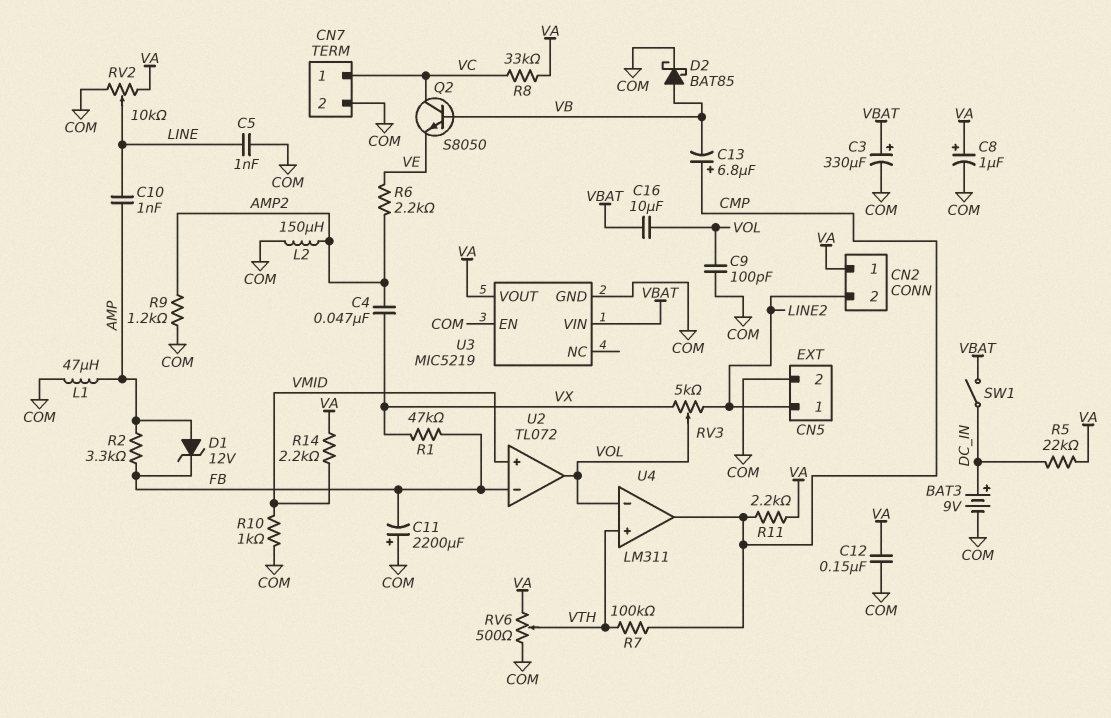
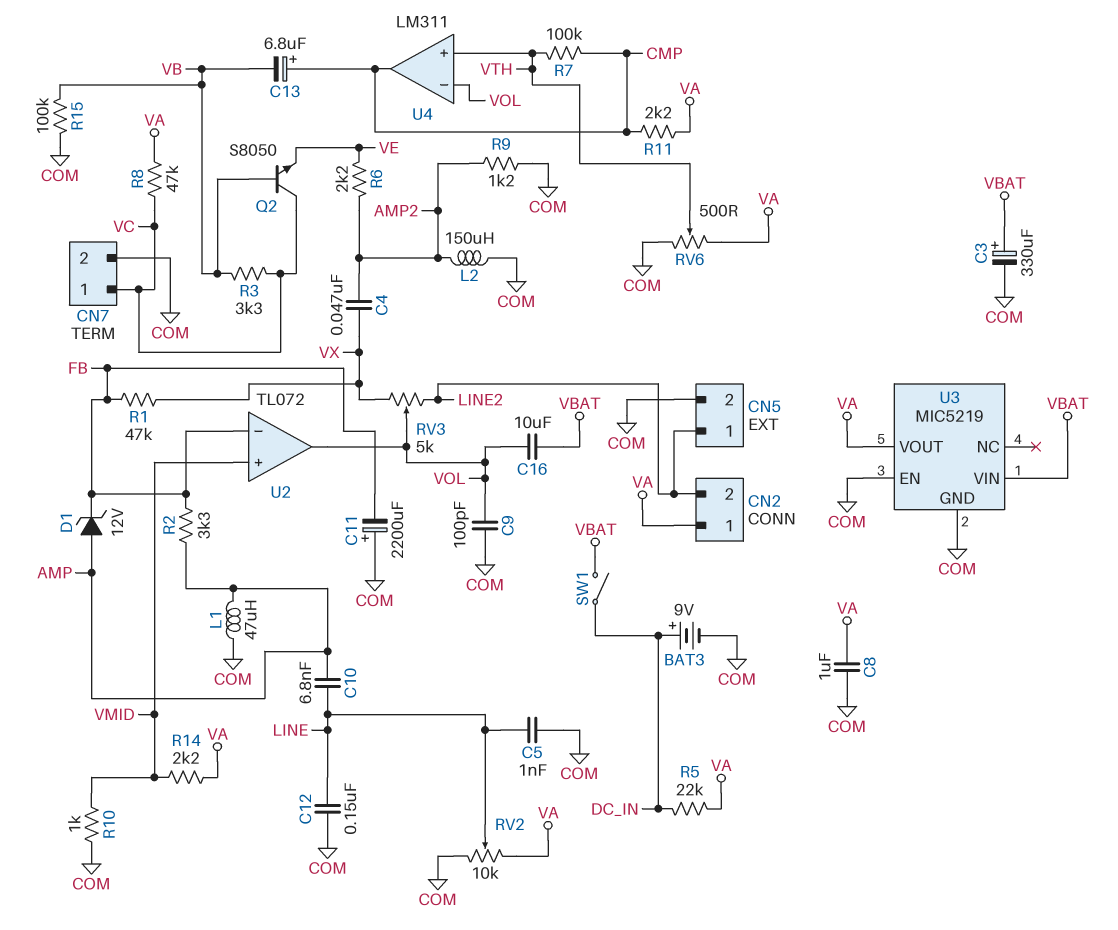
C8: 1uF (plus VA, minus COM) -> 1uF (COM, VA)
C10: 1nF (AMP, LINE) -> 6.8nF (AMP, LINE)
C12: 150nF (COM, VA) -> 150nF (COM, LINE)
D2: schottky BAT85 (A VB, K COM) -> none
R3: none -> 3.3k (VB, VC)
R8: 33k (VA, VC) -> 47k (VA, VC)
R15: none -> 100k (COM, VB)

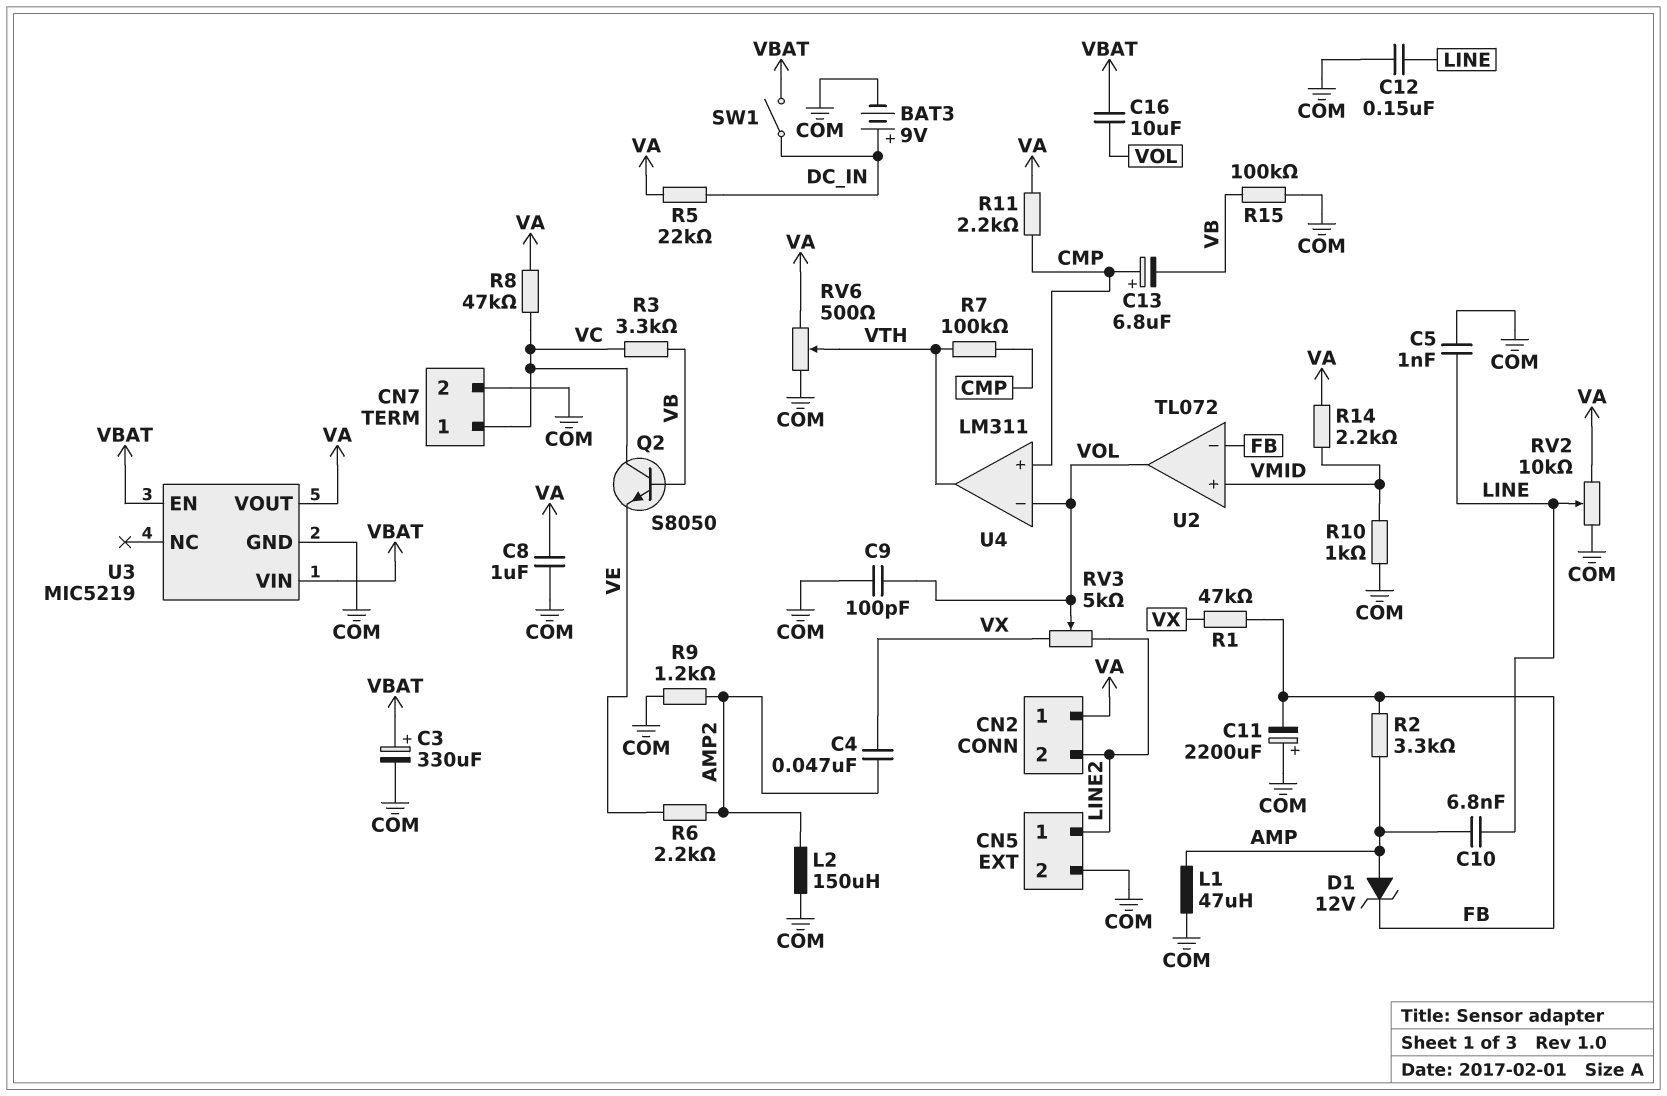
U3 pin EN: COM -> VBAT
U4 pin in+: VTH -> CMP
U4 pin out: CMP -> VTH

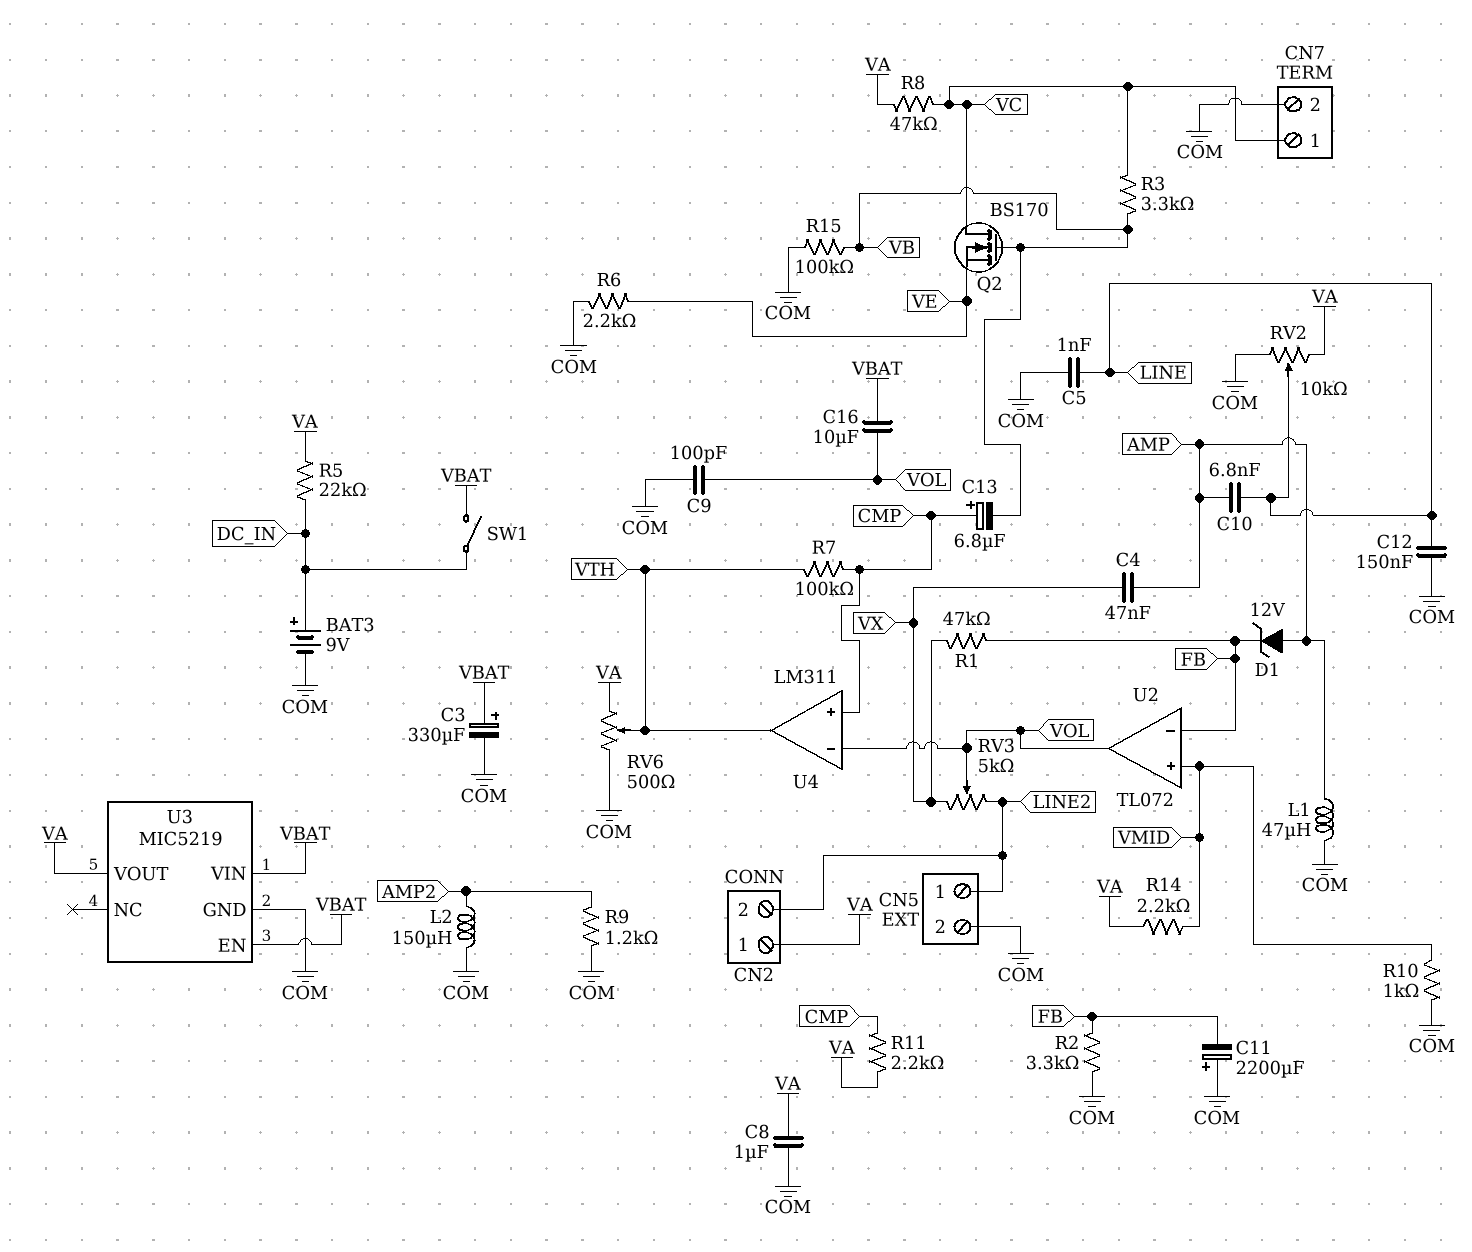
C4: 47nF (AMP2, VX) -> 47nF (AMP, VX)
Q2: NPN S8050 (B VB, C VC, E VE) -> NMOS BS170 (G VB, D VC, S VE)
R2: 3.3k (AMP, FB) -> 3.3k (COM, FB)
R6: 2.2k (AMP2, VE) -> 2.2k (COM, VE)

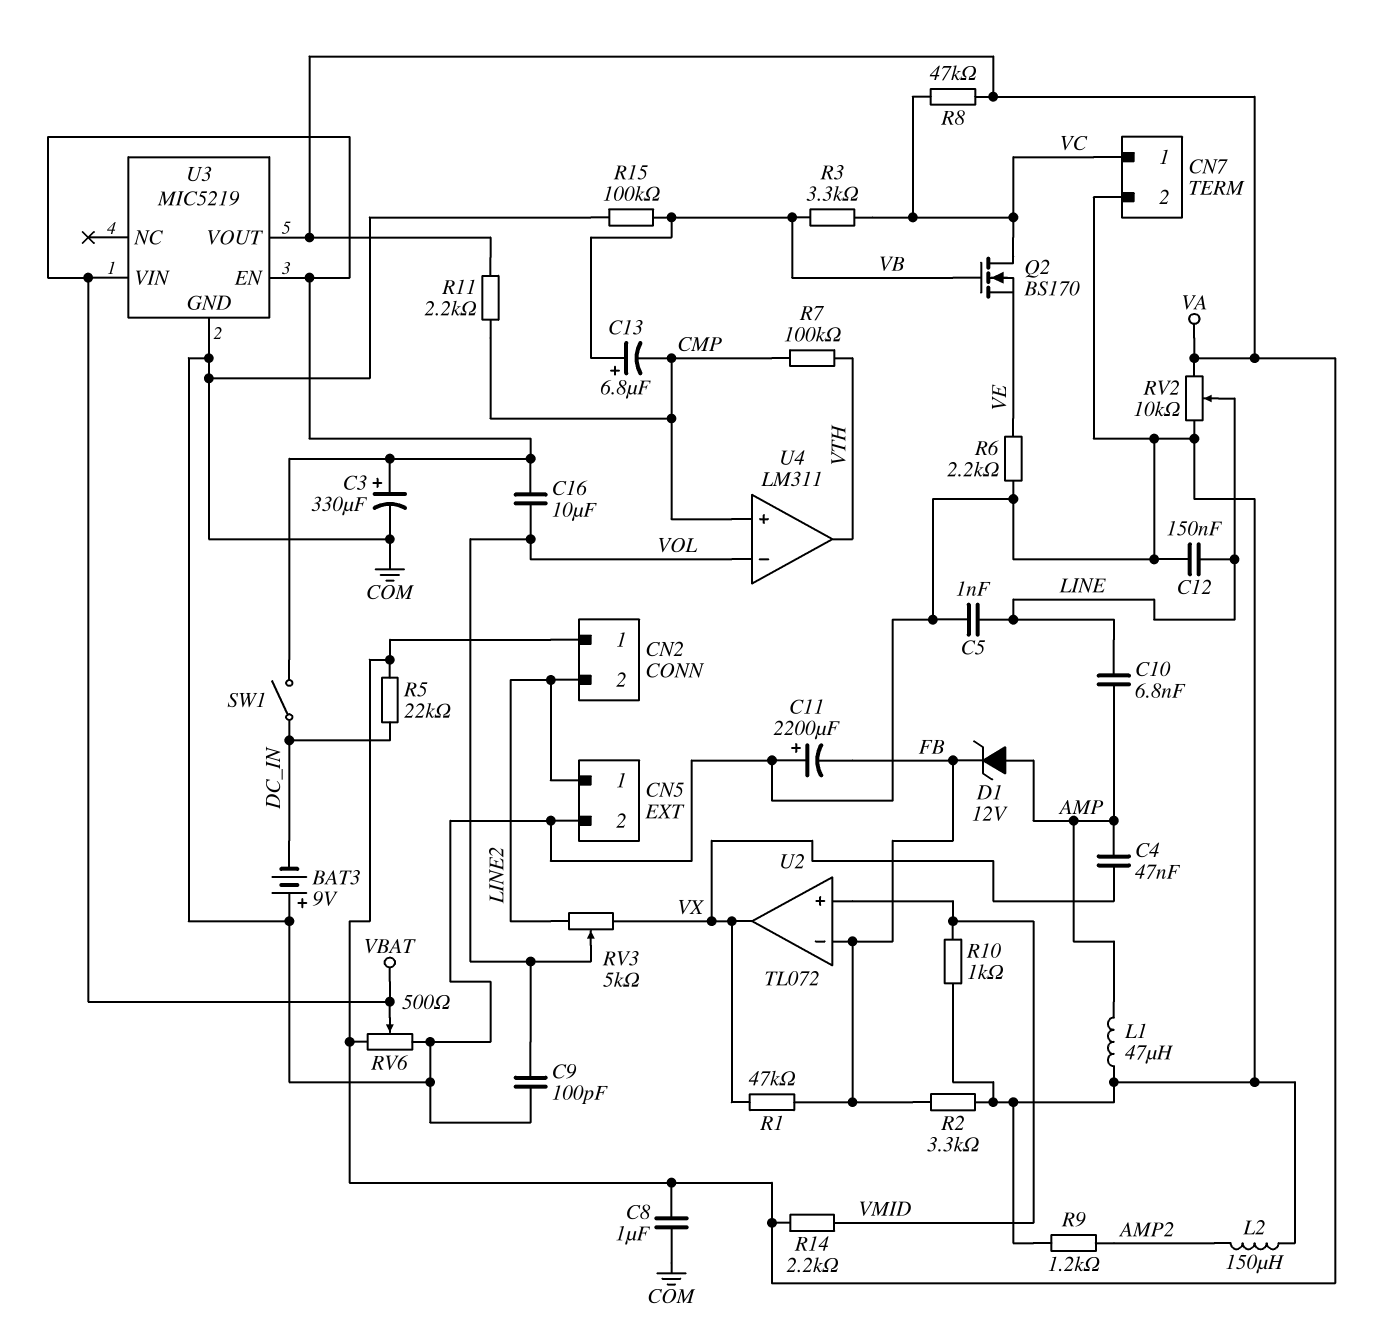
BAT3: 9V (plus DC_IN, minus COM) -> 9V (plus COM, minus DC_IN)
C13: 6.8uF (plus CMP, minus VB) -> 6.8uF (plus VB, minus CMP)
RV6: 500 (COM, VA, wiper VTH) -> 500 (COM, VA, wiper VBAT)
U2 pin out: VOL -> VX

